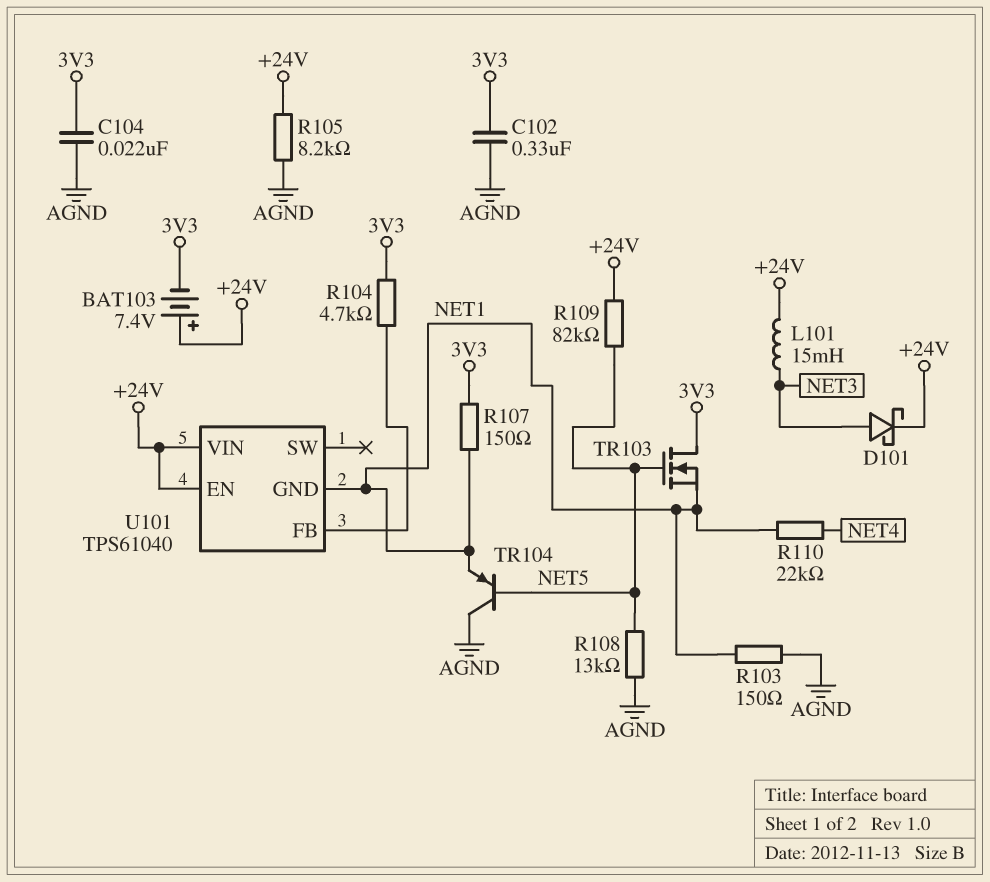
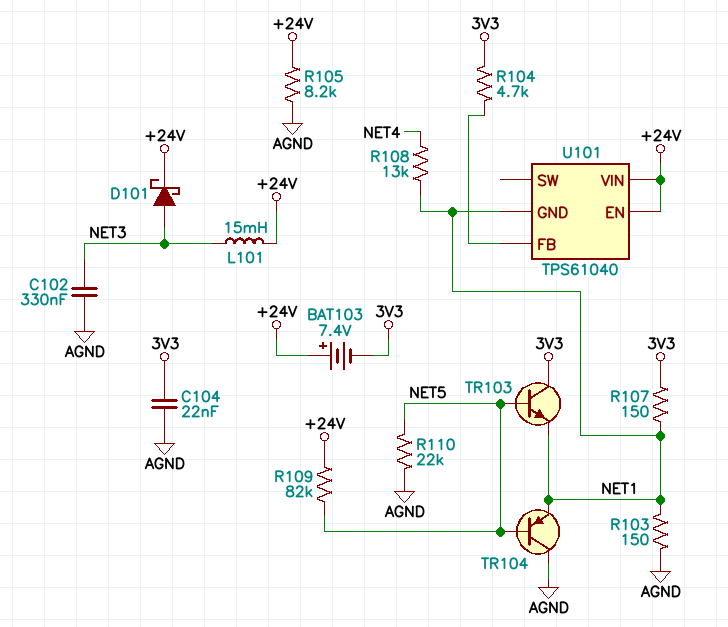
C102: 330nF (3V3, AGND) -> 330nF (AGND, NET3)
R108: 13k (AGND, NET5) -> 13k (NET1, NET4)
R110: 22k (NET1, NET4) -> 22k (AGND, NET5)
TR103: NMOS (G NET5, D 3V3, S NET1) -> NPN (B NET5, C 3V3, E NET1)

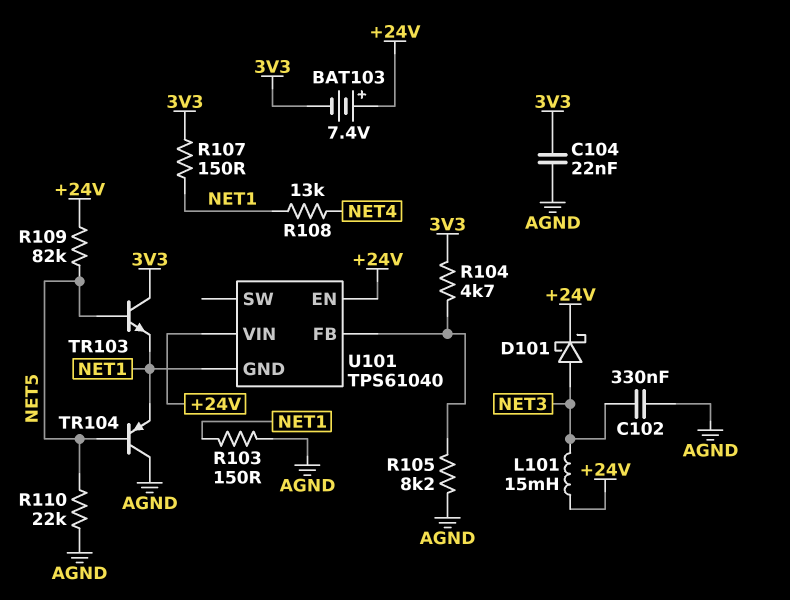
R105: 8.2k (+24V, AGND) -> 8.2k (AGND, U101/FB)

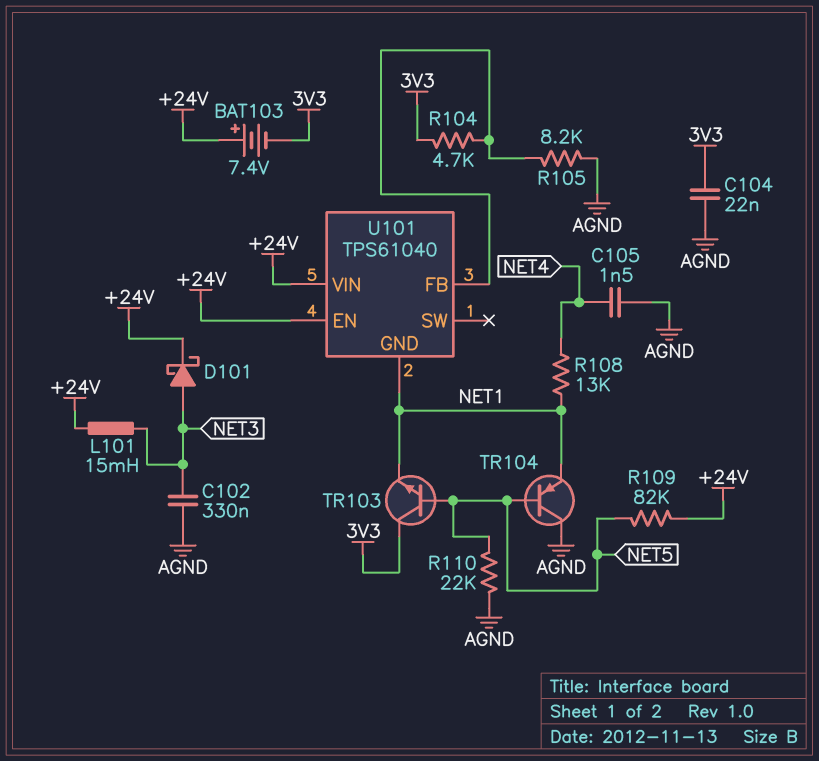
C105: none -> 1.5nF (AGND, NET4)
R103: 150 (AGND, NET1) -> none
R107: 150 (3V3, NET1) -> none

